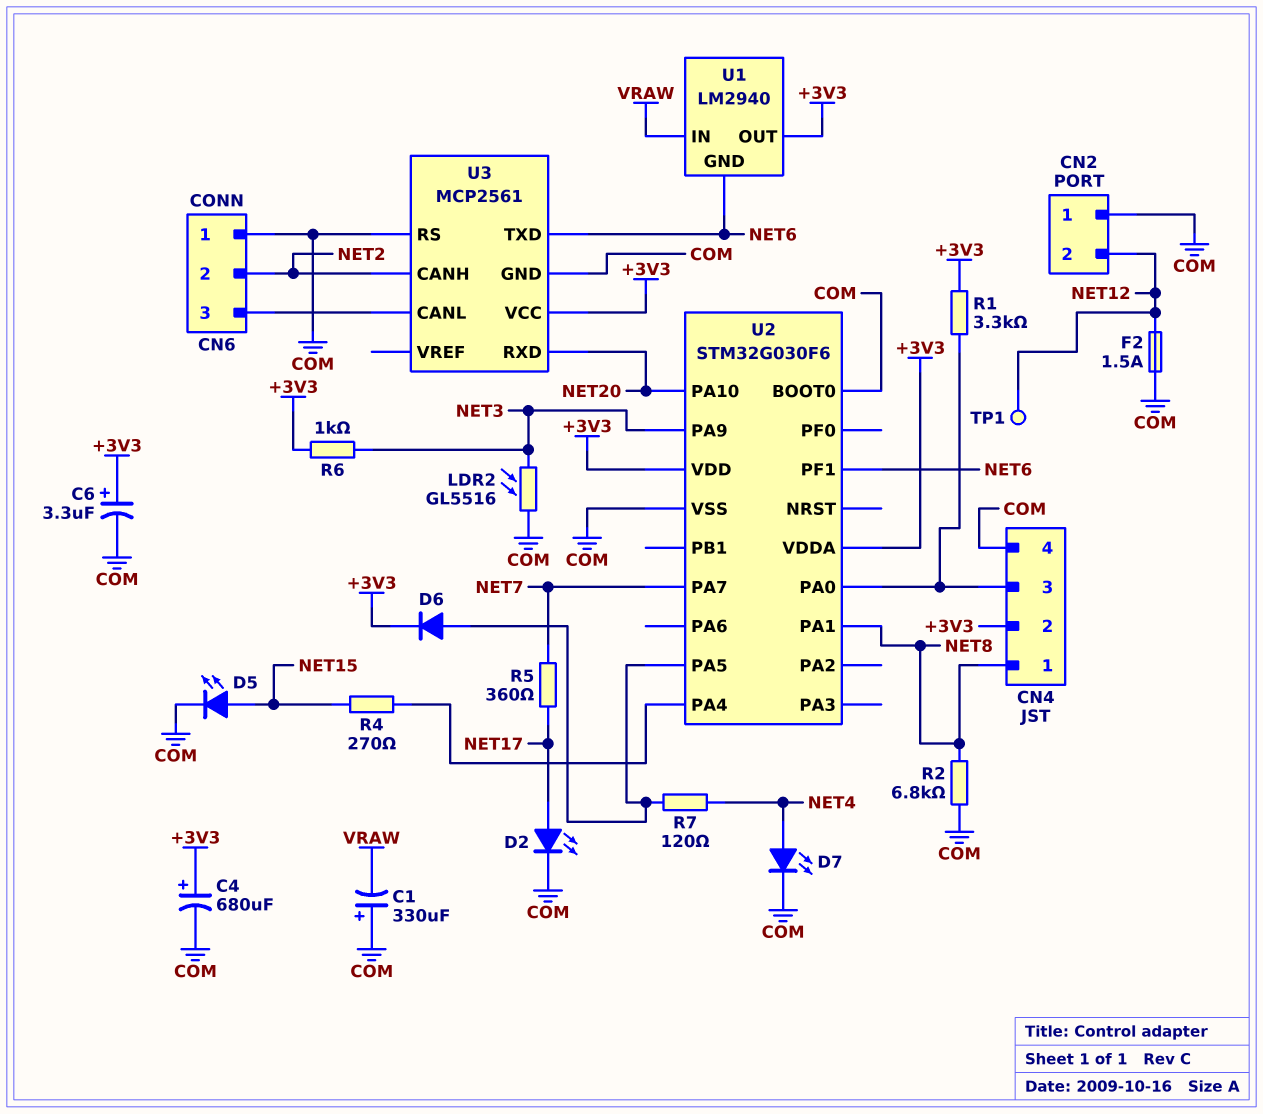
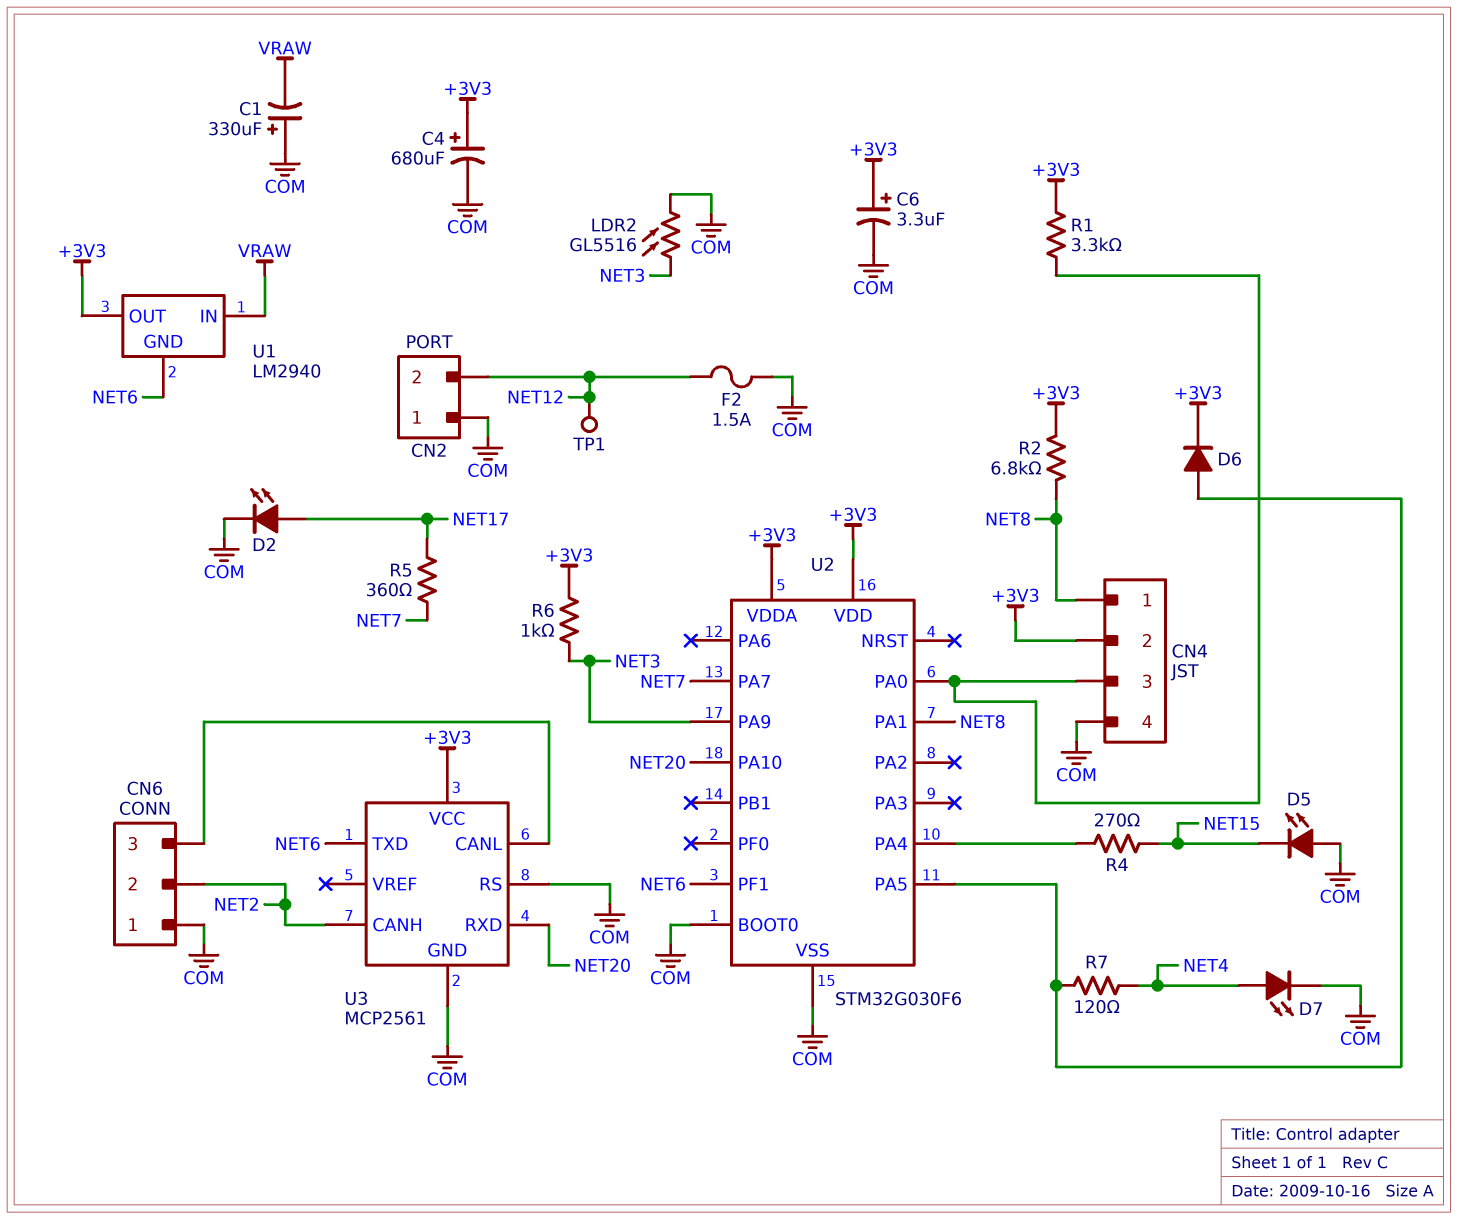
D5: LED (A NET15, K COM) -> LED (A COM, K NET15)
R2: 6.8k (COM, NET8) -> 6.8k (+3V3, NET8)

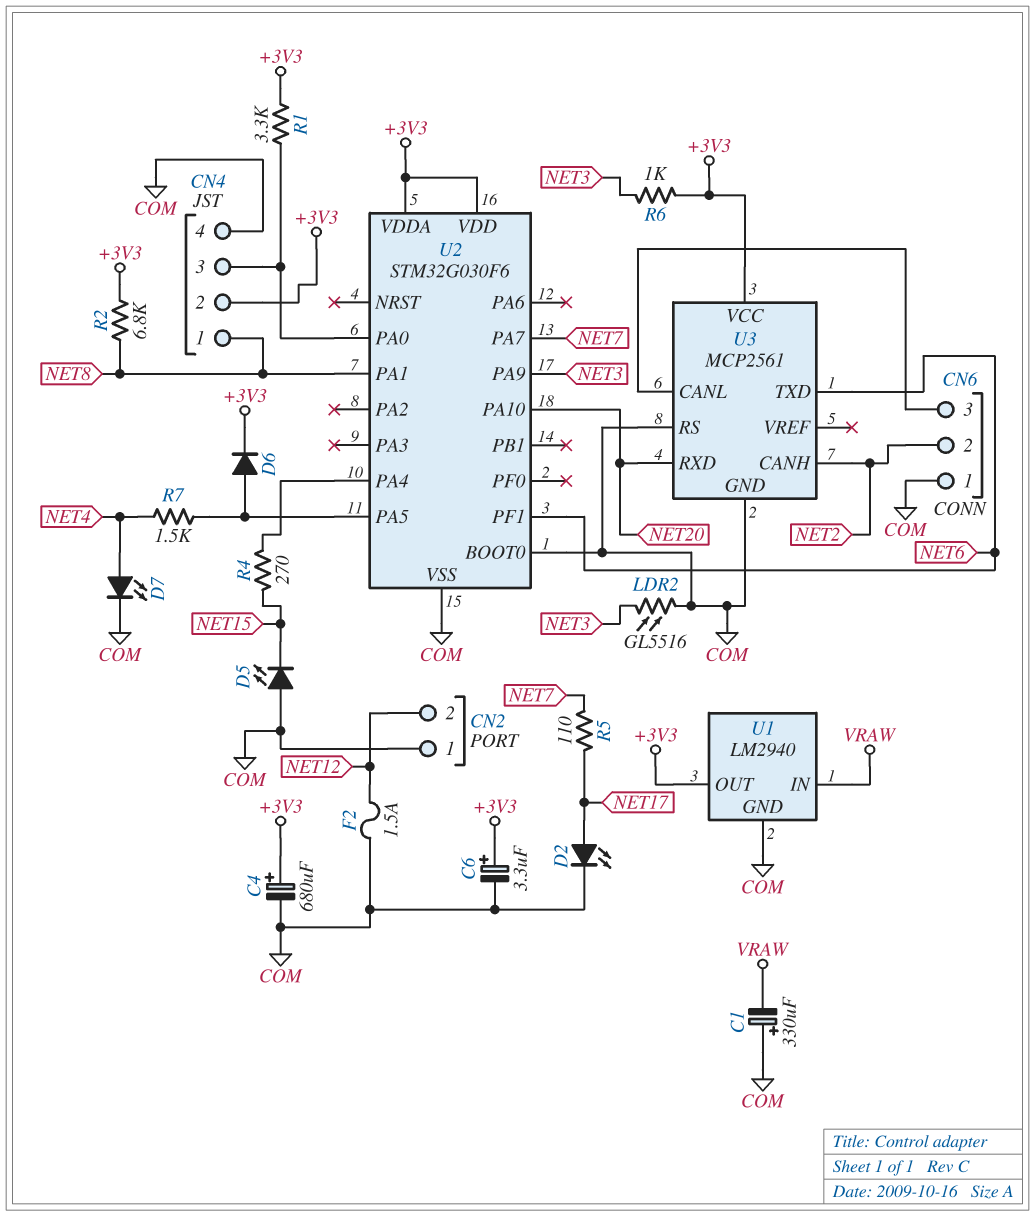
R5: 360 (NET7, NET17) -> 110 (NET7, NET17)
R7: 120 (NET4, U2/PA5) -> 1.5k (NET4, U2/PA5)
TP1: test point (NET12) -> none
U1 pin GND: NET6 -> COM

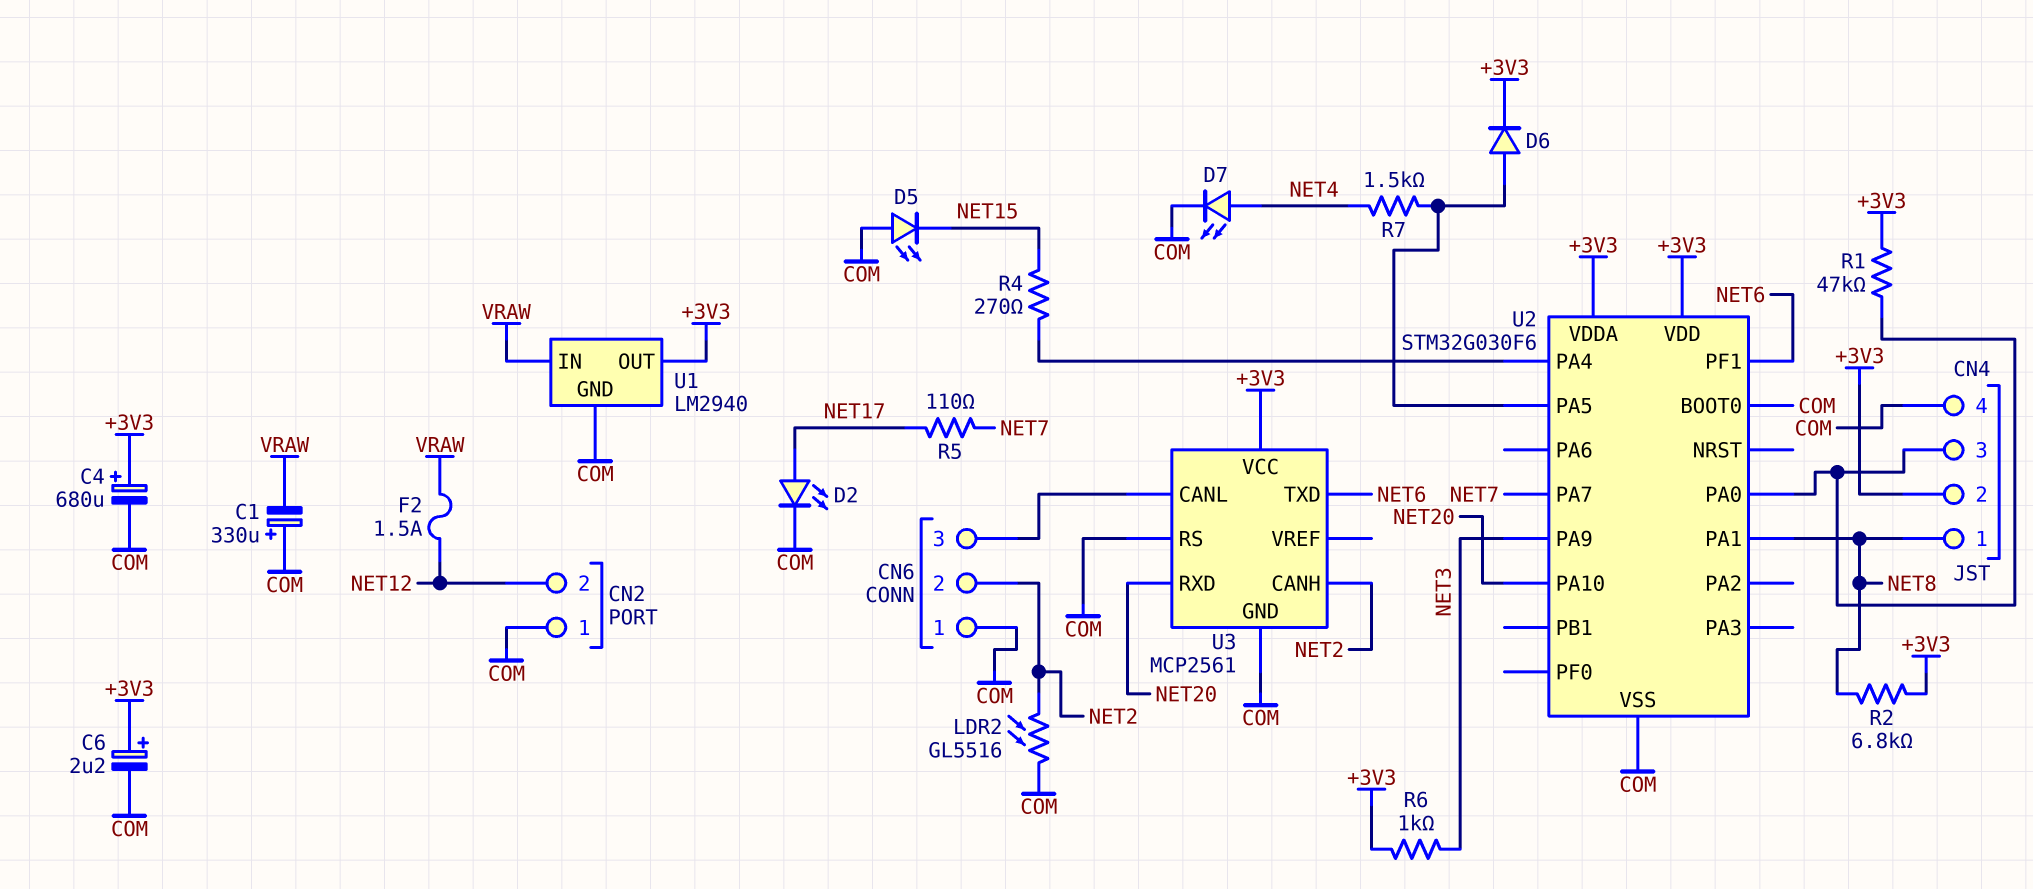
C6: 3.3uF (plus +3V3, minus COM) -> 2.2uF (plus +3V3, minus COM)
F2: 1.5A (COM, NET12) -> 1.5A (NET12, VRAW)
LDR2: GL5516 (COM, NET3) -> GL5516 (COM, NET2)
R1: 3.3k (+3V3, CN4/3) -> 47k (+3V3, CN4/3)

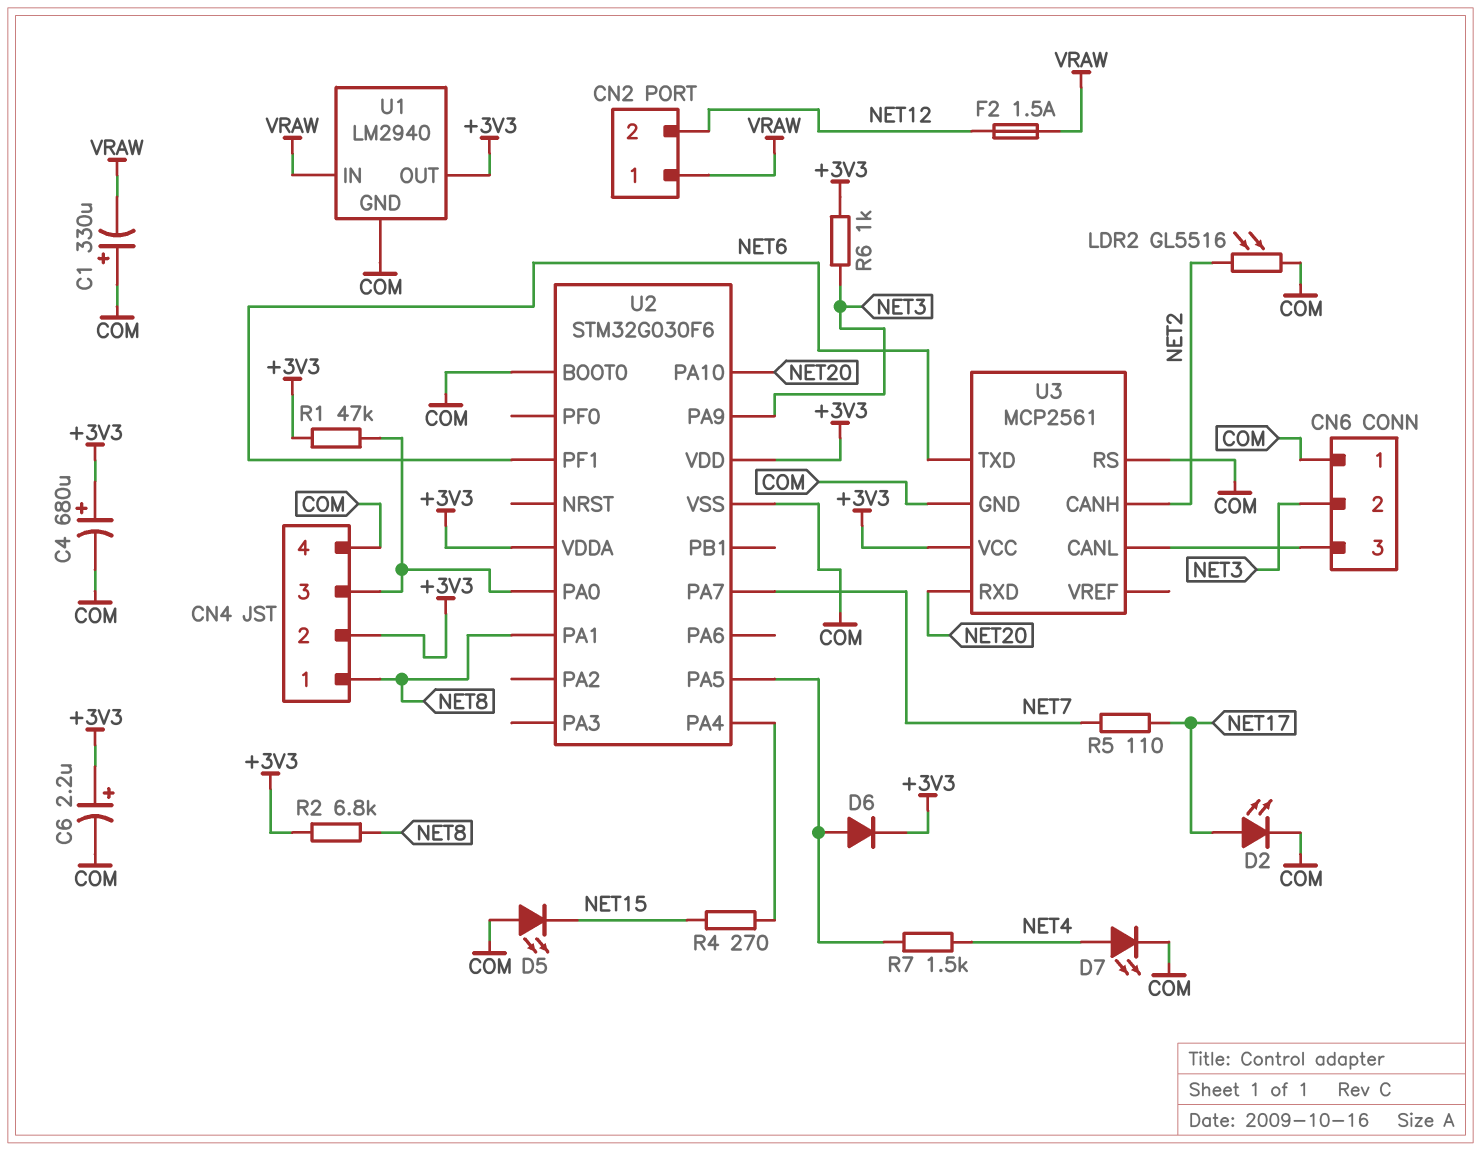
CN2 pin 1: COM -> VRAW
CN6 pin 2: NET2 -> NET3

